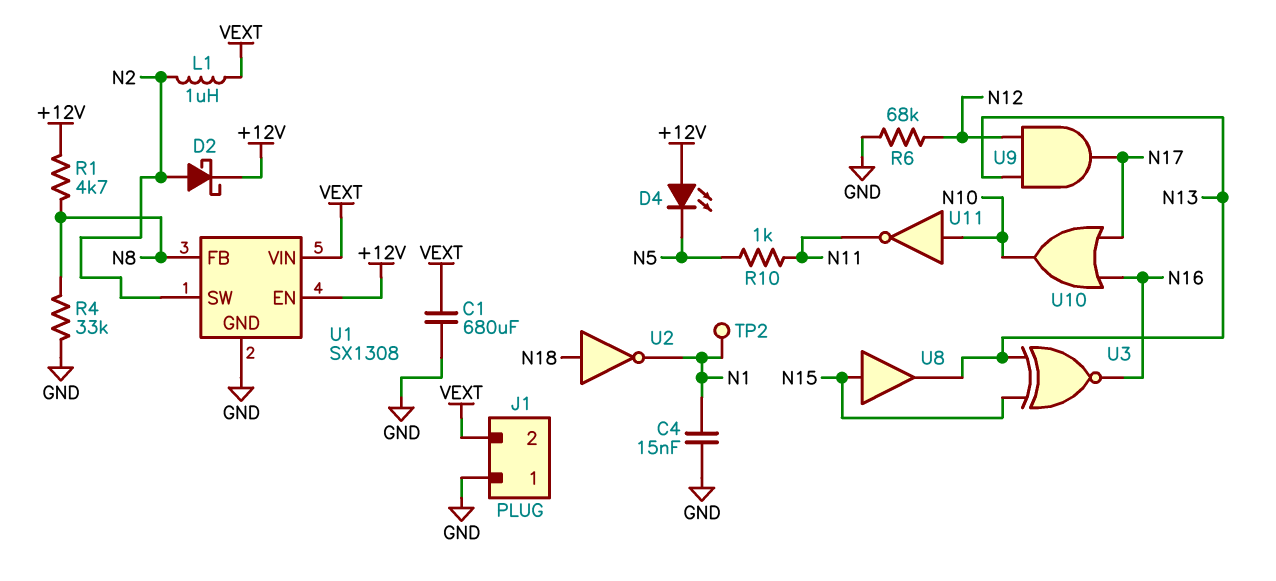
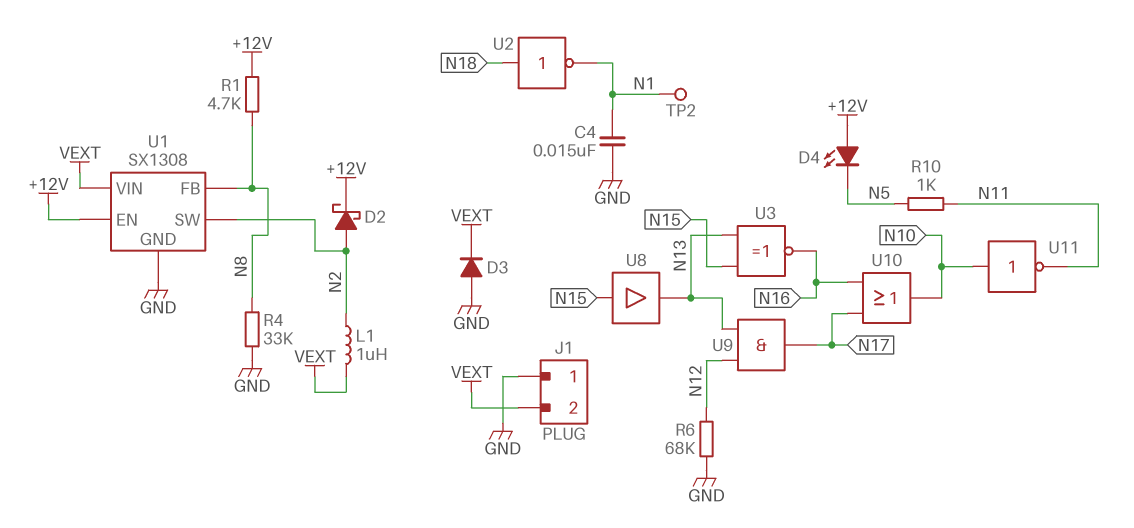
C1: 680uF (GND, VEXT) -> none
D3: none -> diode (A GND, K VEXT)

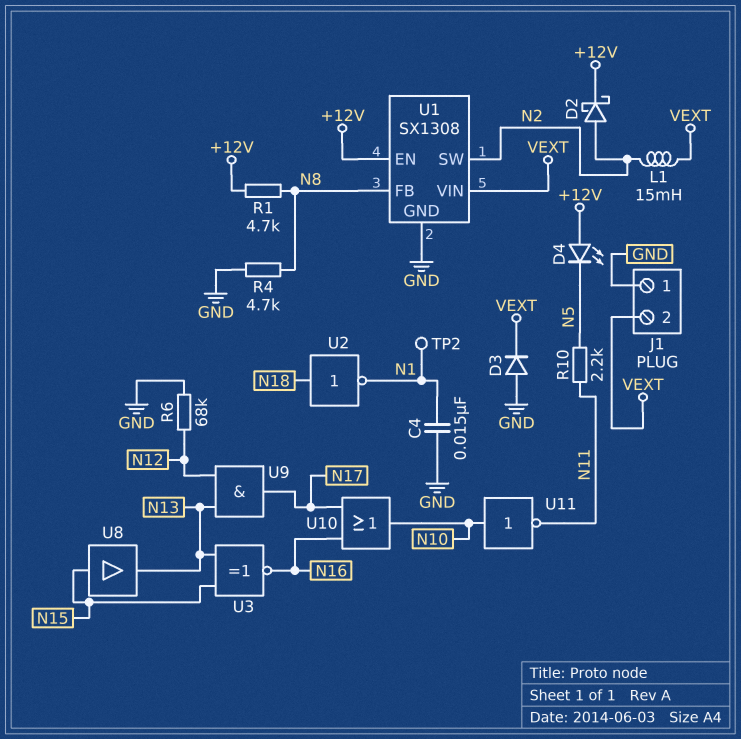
L1: 1uH (N2, VEXT) -> 15mH (N2, VEXT)
R4: 33k (GND, N8) -> 4.7k (GND, N8)
R10: 1k (N5, N11) -> 2.2k (N5, N11)

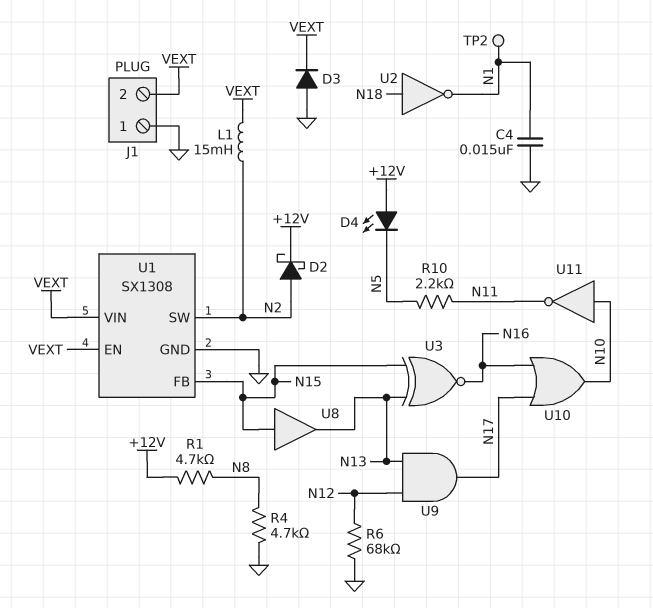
U1 pin EN: +12V -> VEXT
U1 pin FB: N8 -> N15

